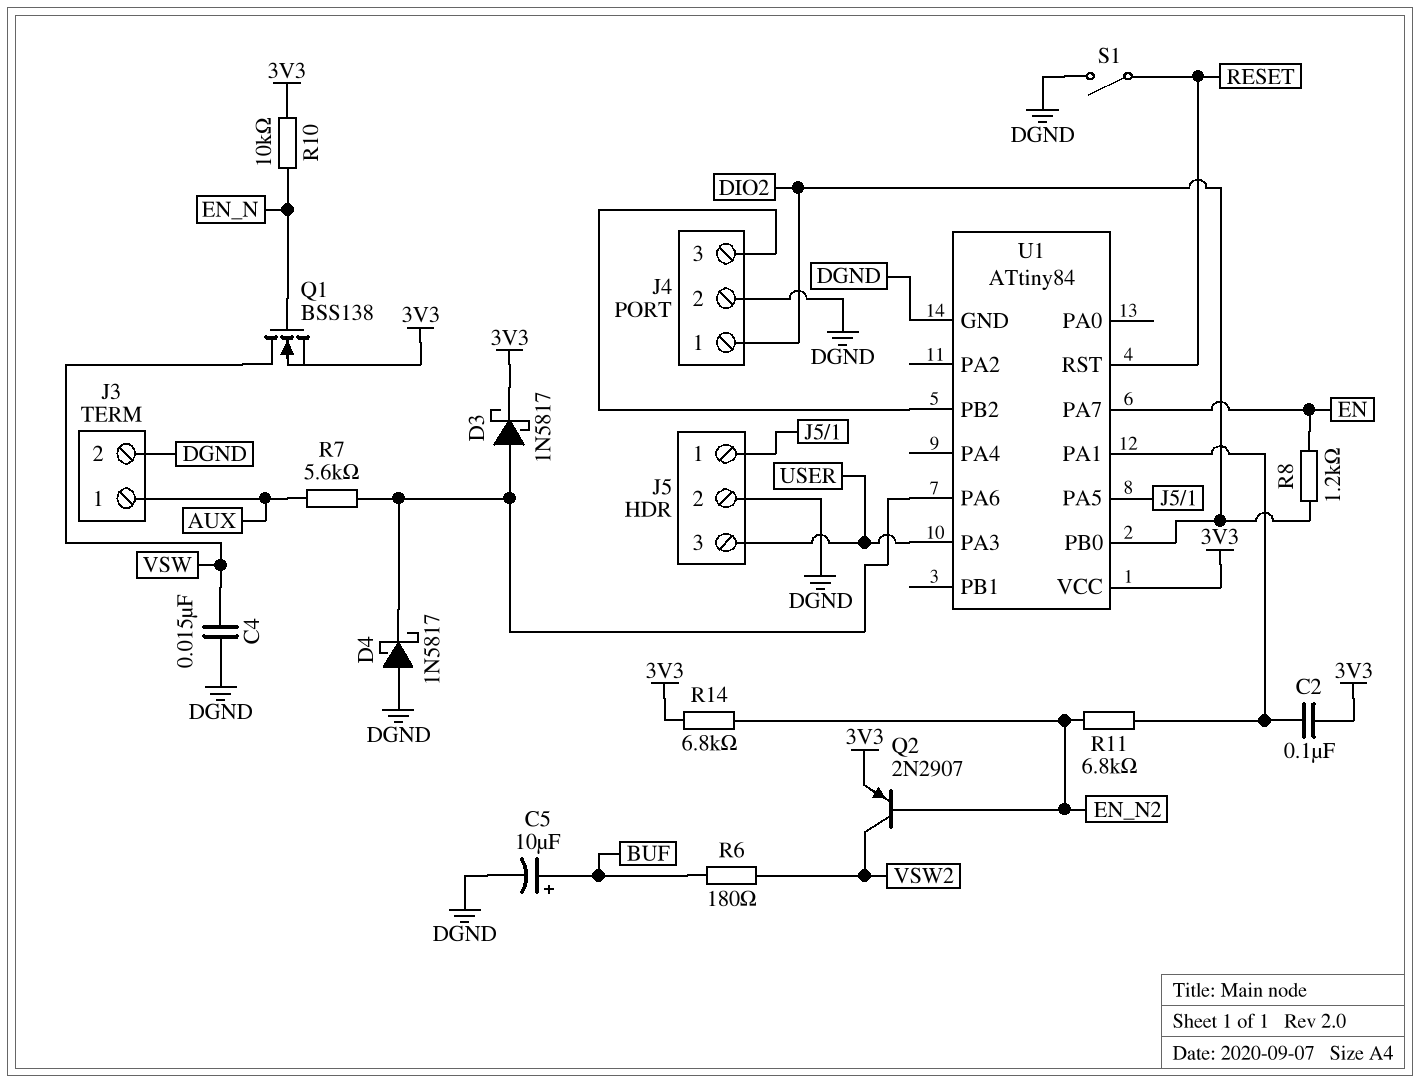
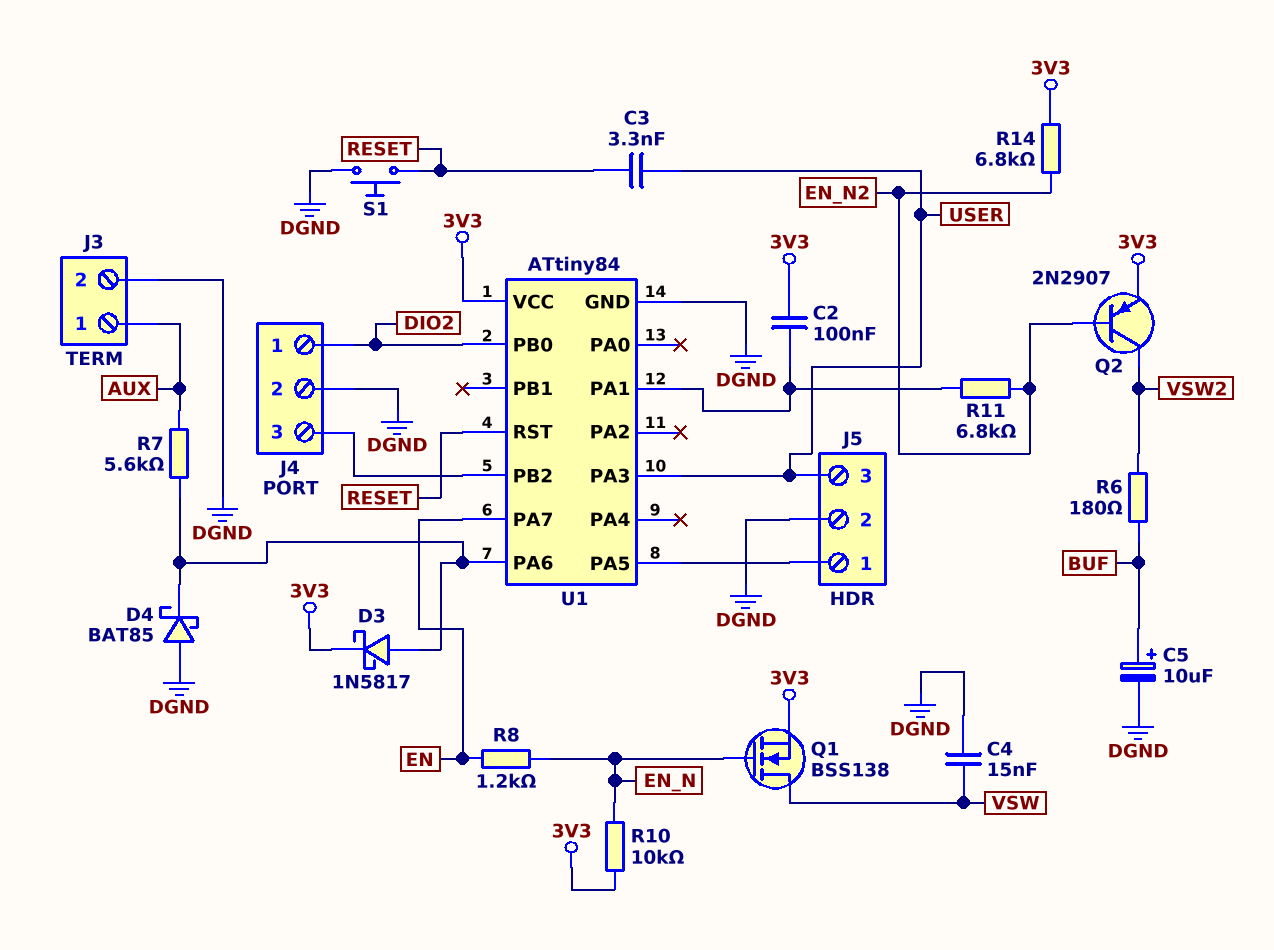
C3: none -> 3.3nF (RESET, USER)
D4: schottky 1N5817 (A DGND, K U1/PA6) -> schottky BAT85 (A DGND, K U1/PA6)
R8: 1.2k (DIO2, EN) -> 1.2k (EN, EN_N)
S1: switch (DGND, RESET) -> button (DGND, RESET)

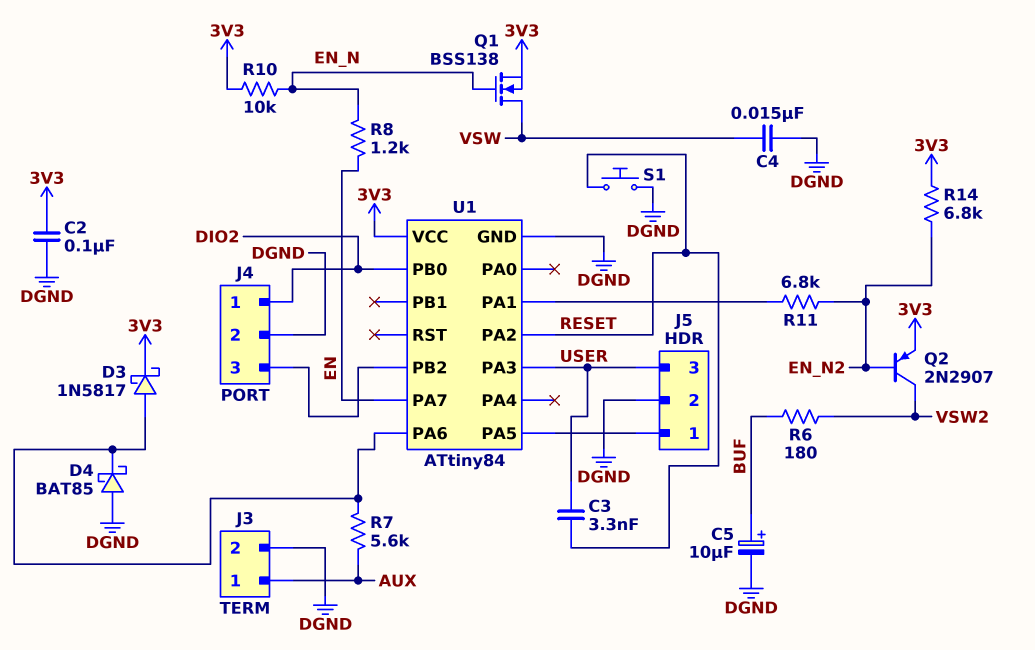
C2: 100nF (3V3, U1/PA1) -> 100nF (3V3, DGND)
U1 pin PA2: none -> RESET
U1 pin RST: RESET -> none

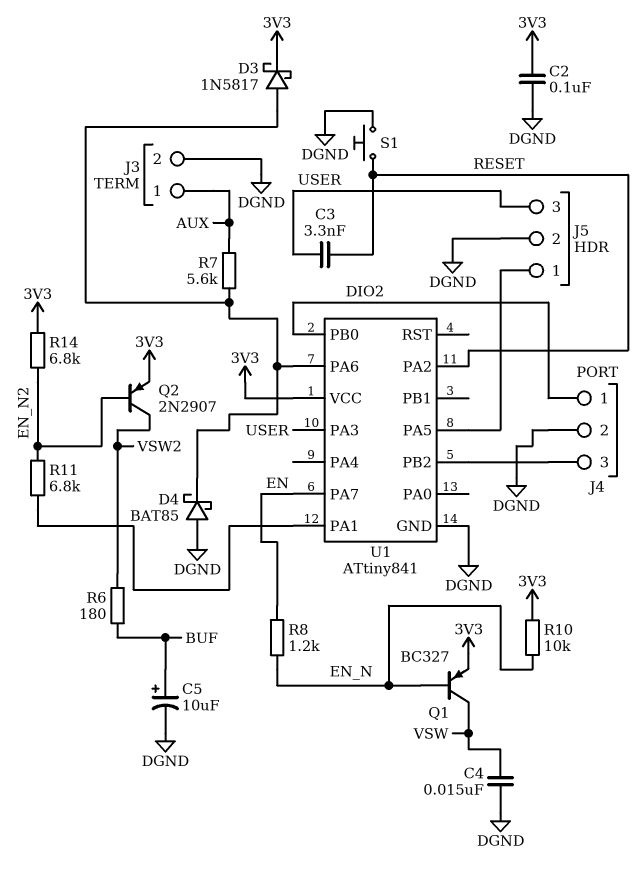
Q1: NMOS BSS138 (G EN_N, D VSW, S 3V3) -> PNP BC327 (B EN_N, C VSW, E 3V3)
U1: ATtiny84 -> ATtiny841

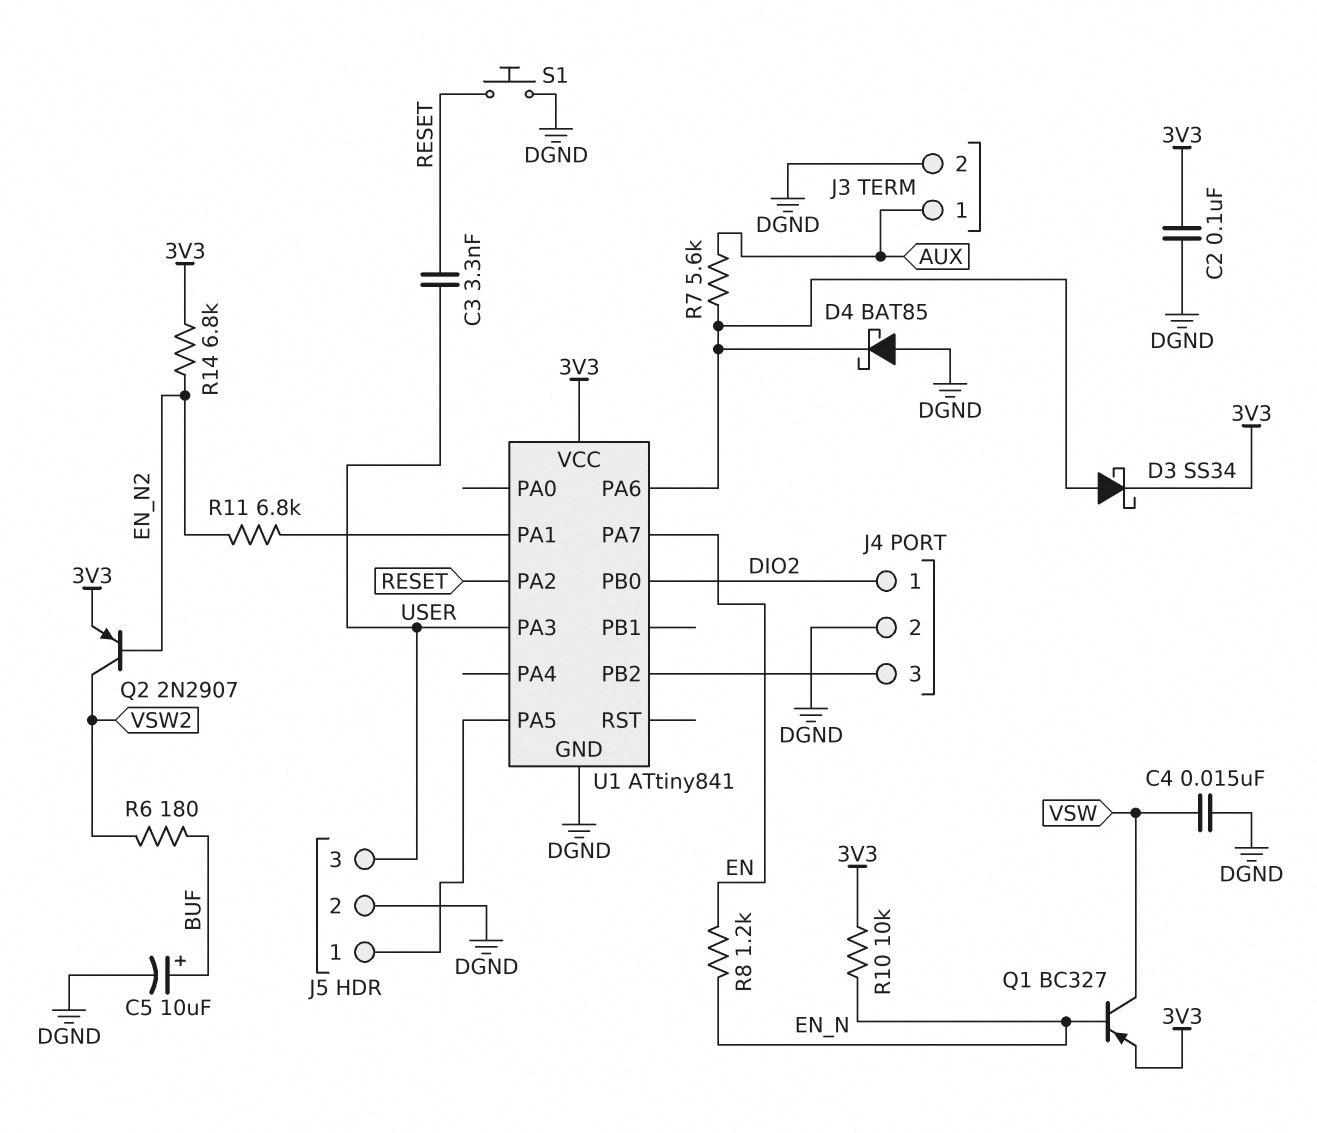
D3: schottky 1N5817 (A U1/PA6, K 3V3) -> schottky SS34 (A U1/PA6, K 3V3)

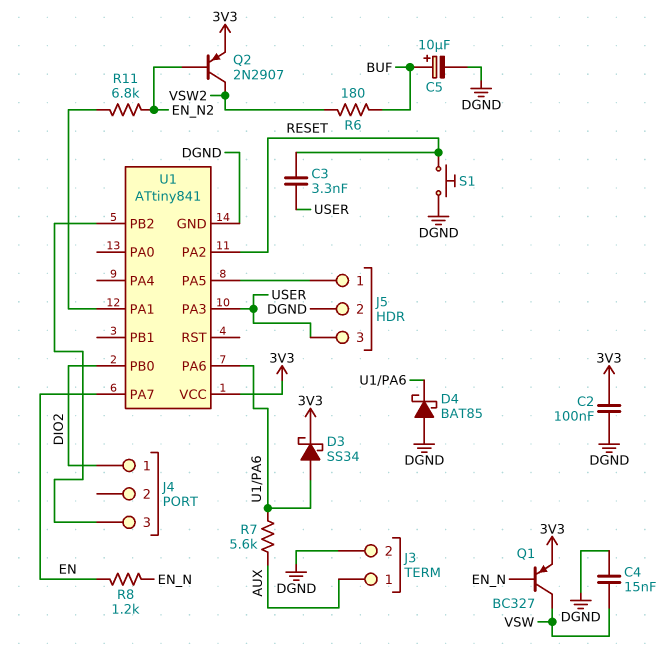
J4 pin 2: DGND -> none
R10: 10k (3V3, EN_N) -> none
R14: 6.8k (3V3, EN_N2) -> none

